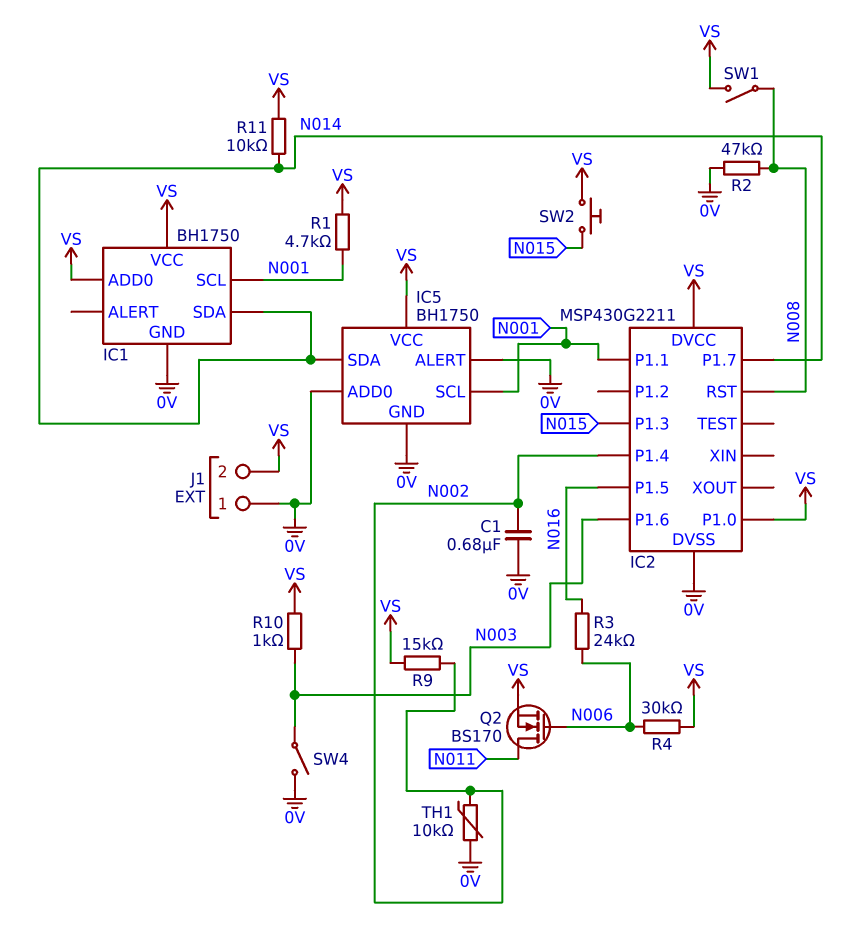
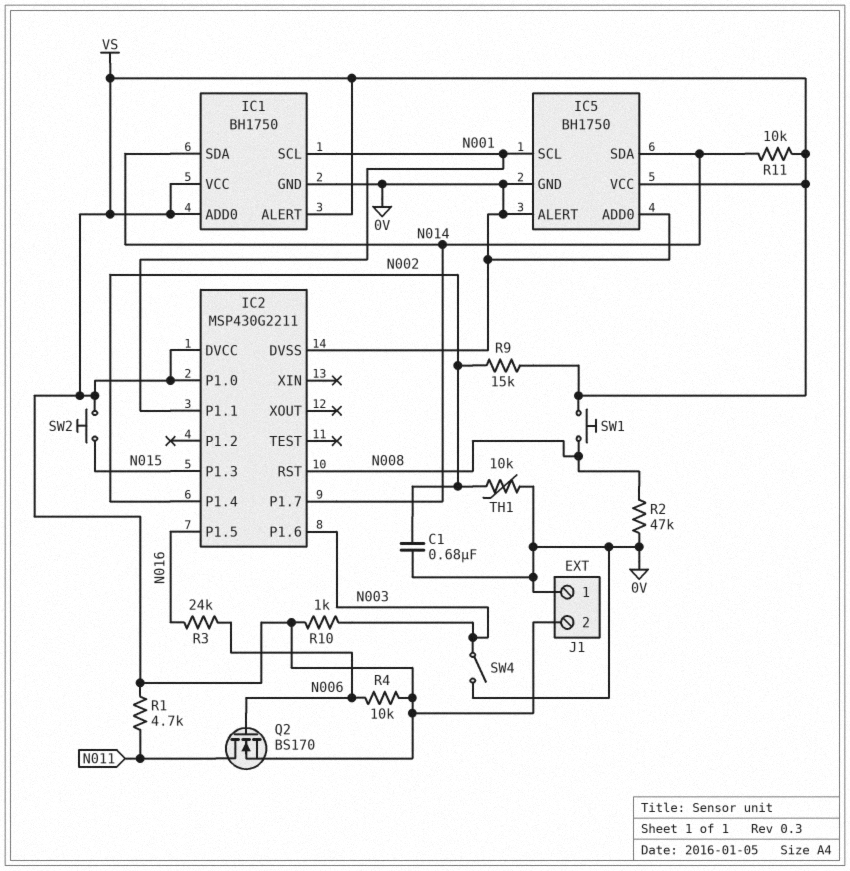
IC1 pin ALERT: none -> VS
R1: 4.7k (N001, VS) -> 4.7k (N011, VS)
R4: 30k (N006, VS) -> 10k (N006, VS)
SW1: switch (N008, VS) -> button (N008, VS)

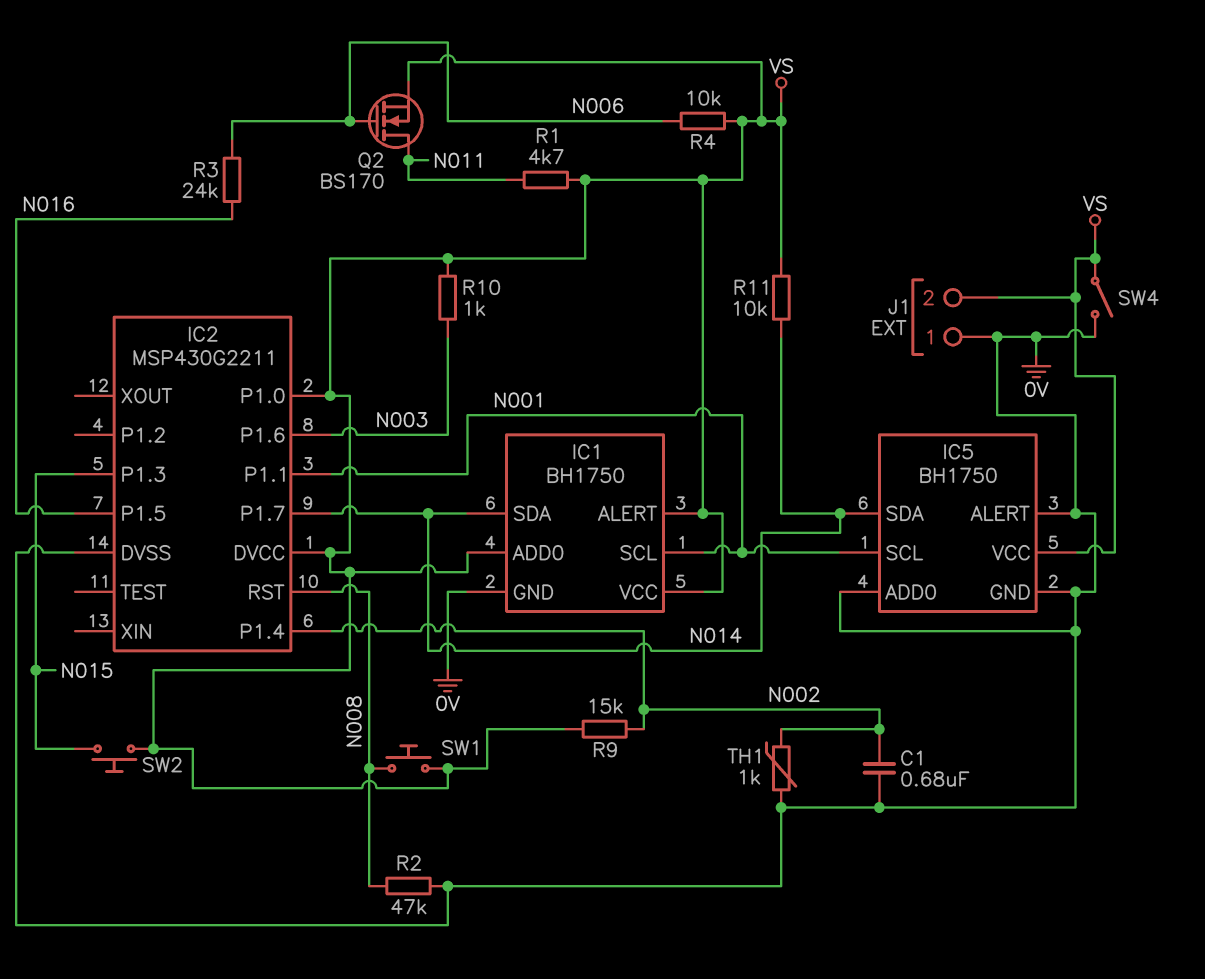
SW4: switch (0V, N003) -> switch (0V, VS)
TH1: 10k (0V, N002) -> 1k (0V, N002)

